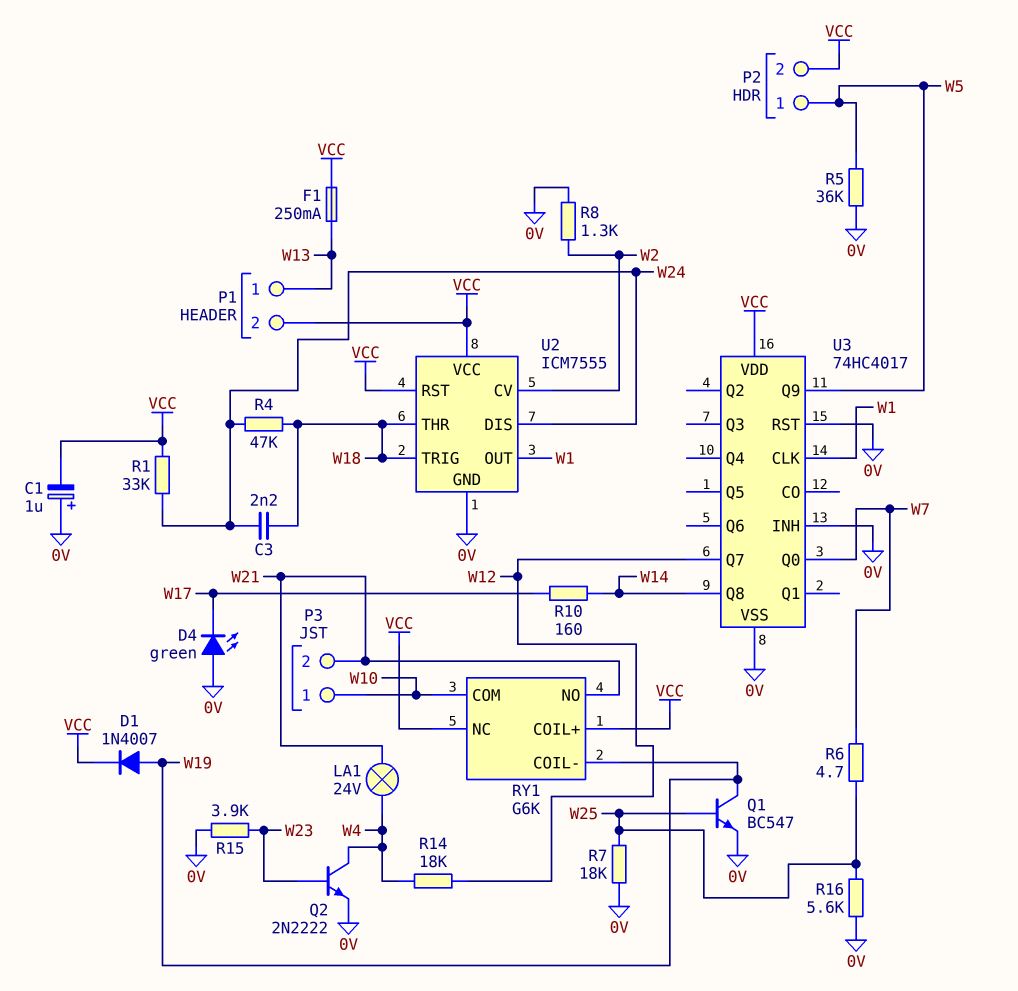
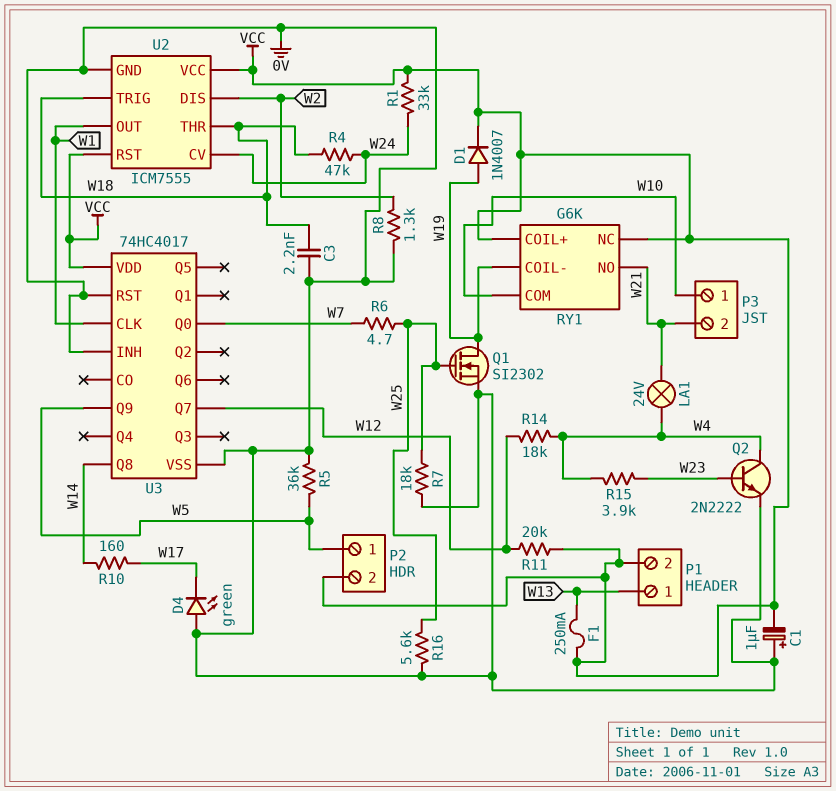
C3: 2.2nF (W18, W24) -> 2.2nF (0V, W18)
Q1: NPN BC547 (B W25, C W19, E 0V) -> NMOS SI2302 (G W25, D W19, S 0V)
R11: none -> 20k (VCC, W12)
R15: 3.9k (0V, W23) -> 3.9k (W4, W23)
U2 pin CV: W2 -> W24
U2 pin DIS: W24 -> W2

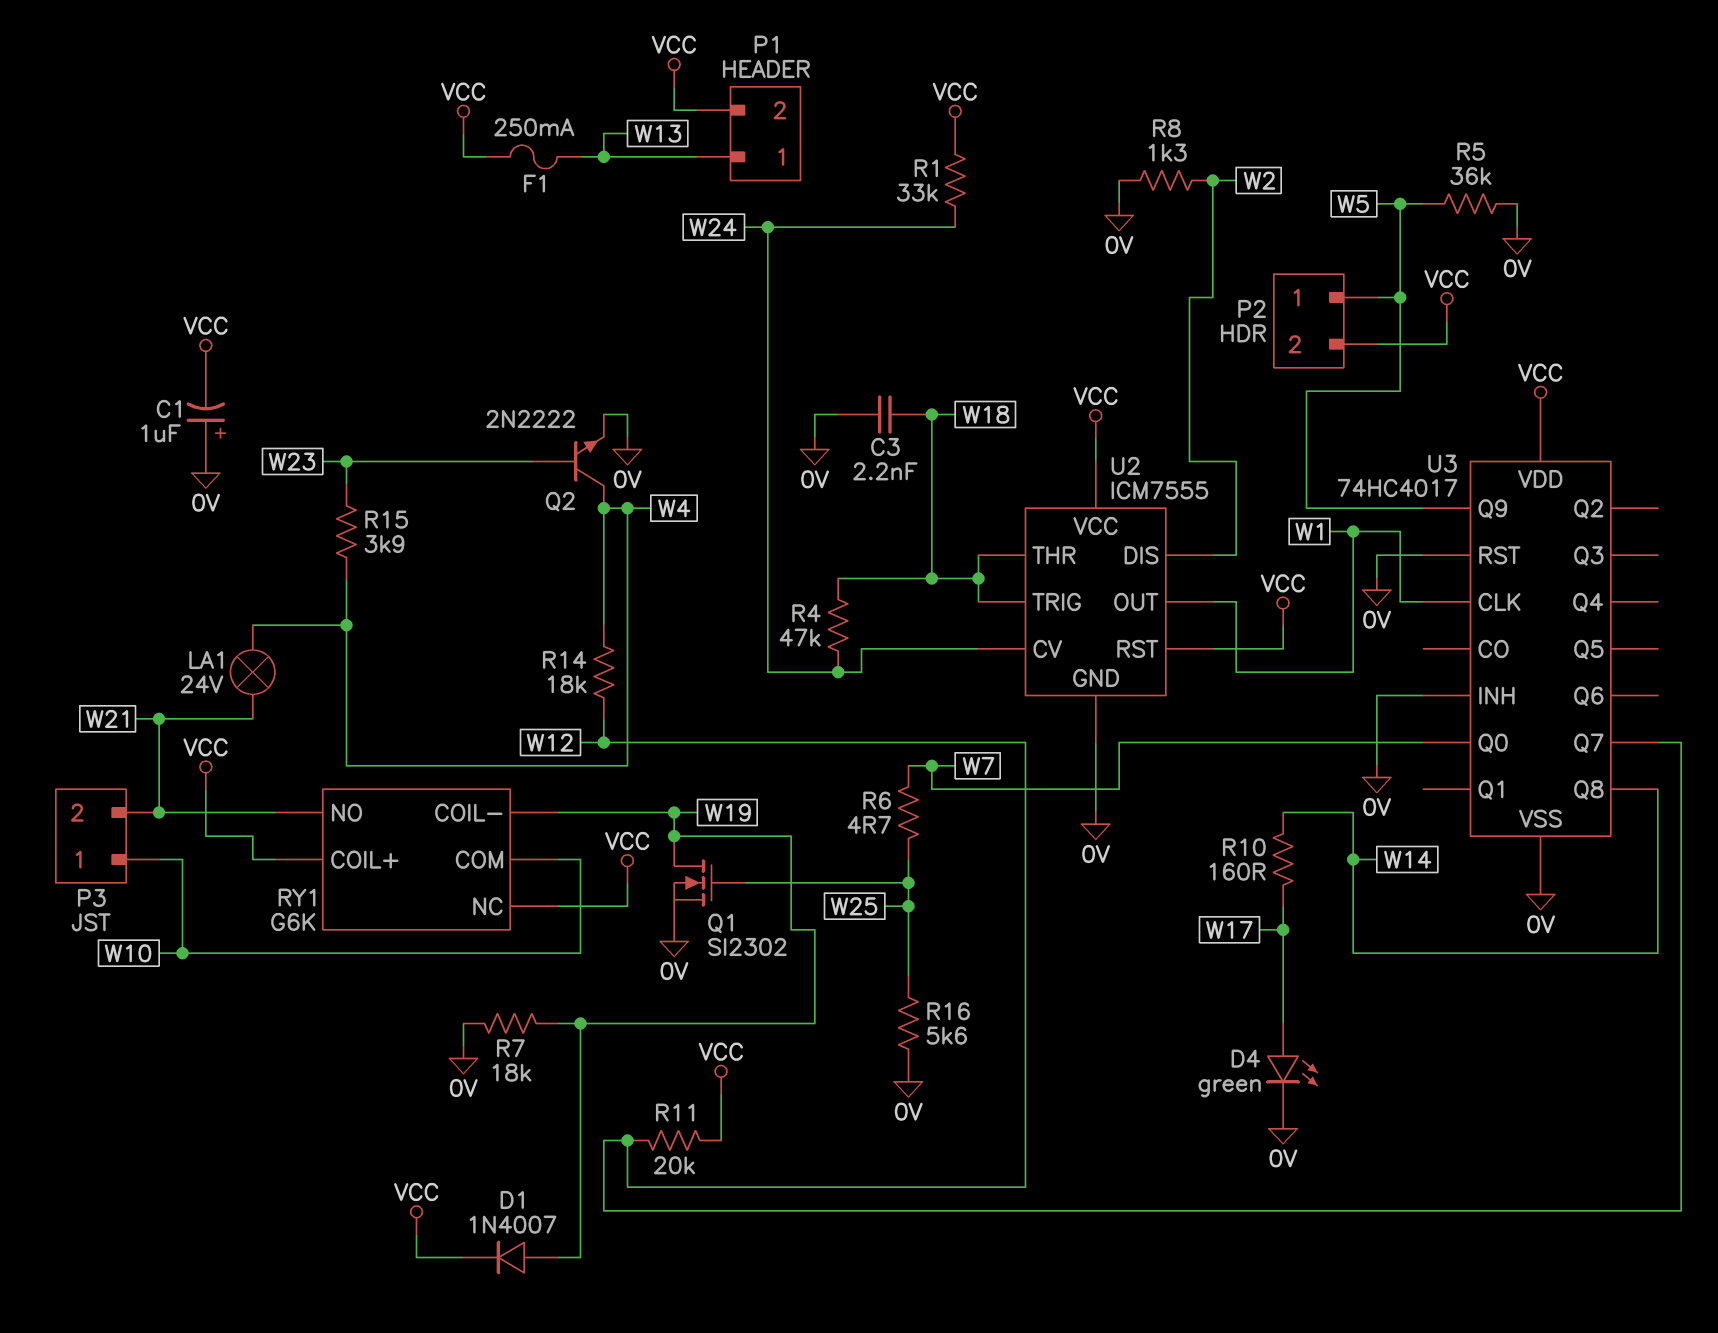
D4: LED green (A 0V, K W17) -> LED green (A W17, K 0V)
R7: 18k (0V, W25) -> 18k (0V, W19)

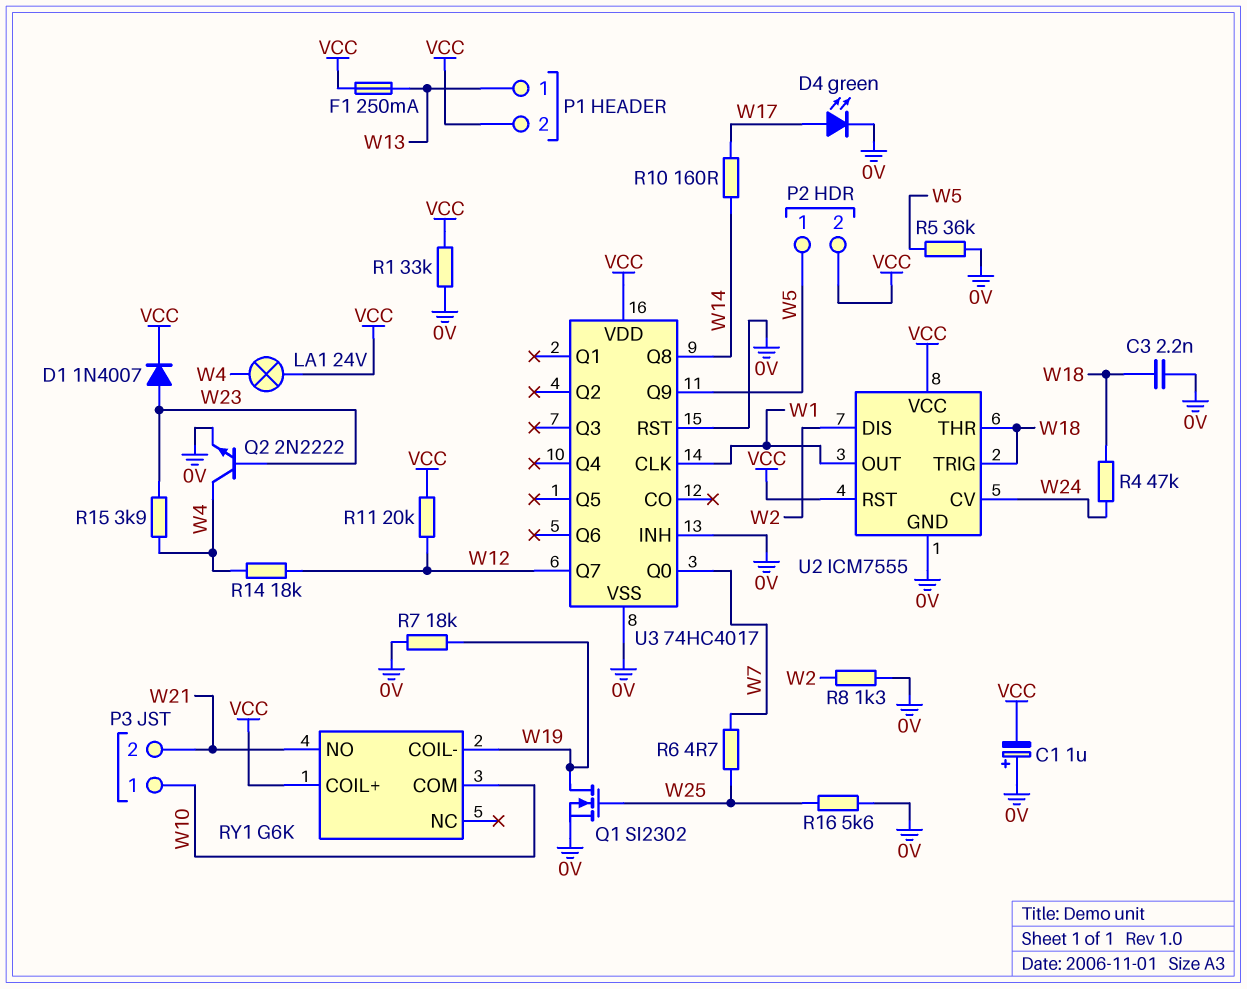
D1: diode 1N4007 (A W19, K VCC) -> diode 1N4007 (A W23, K VCC)
LA1: lamp 24V (W4, W21) -> lamp 24V (VCC, W4)
R1: 33k (VCC, W24) -> 33k (0V, VCC)
RY1 pin NC: VCC -> none

